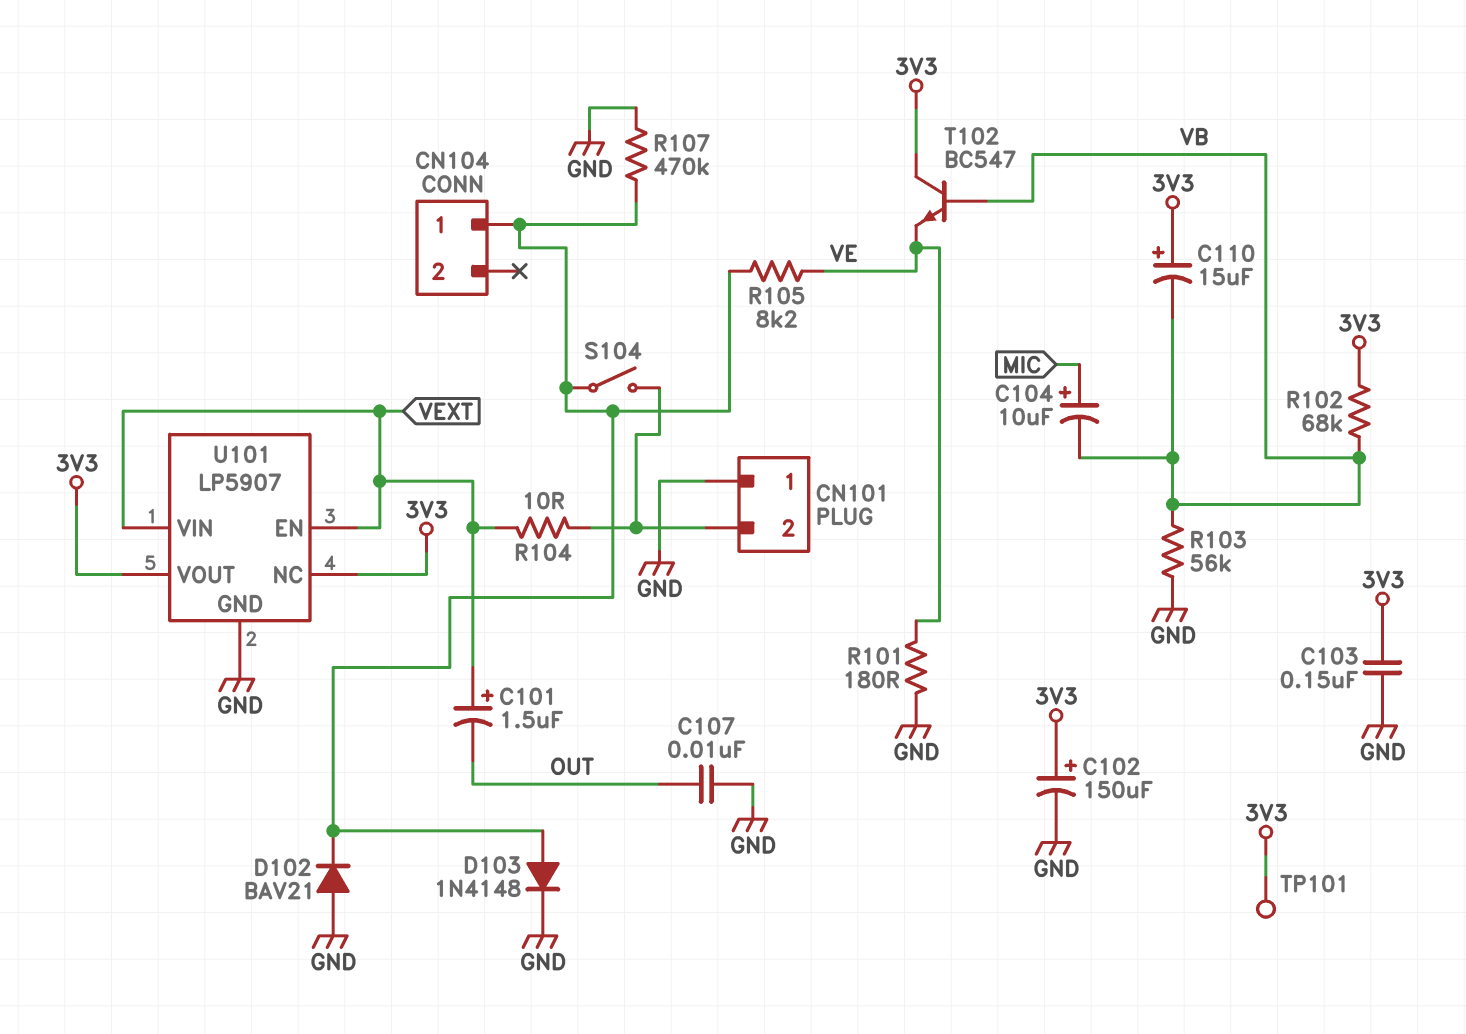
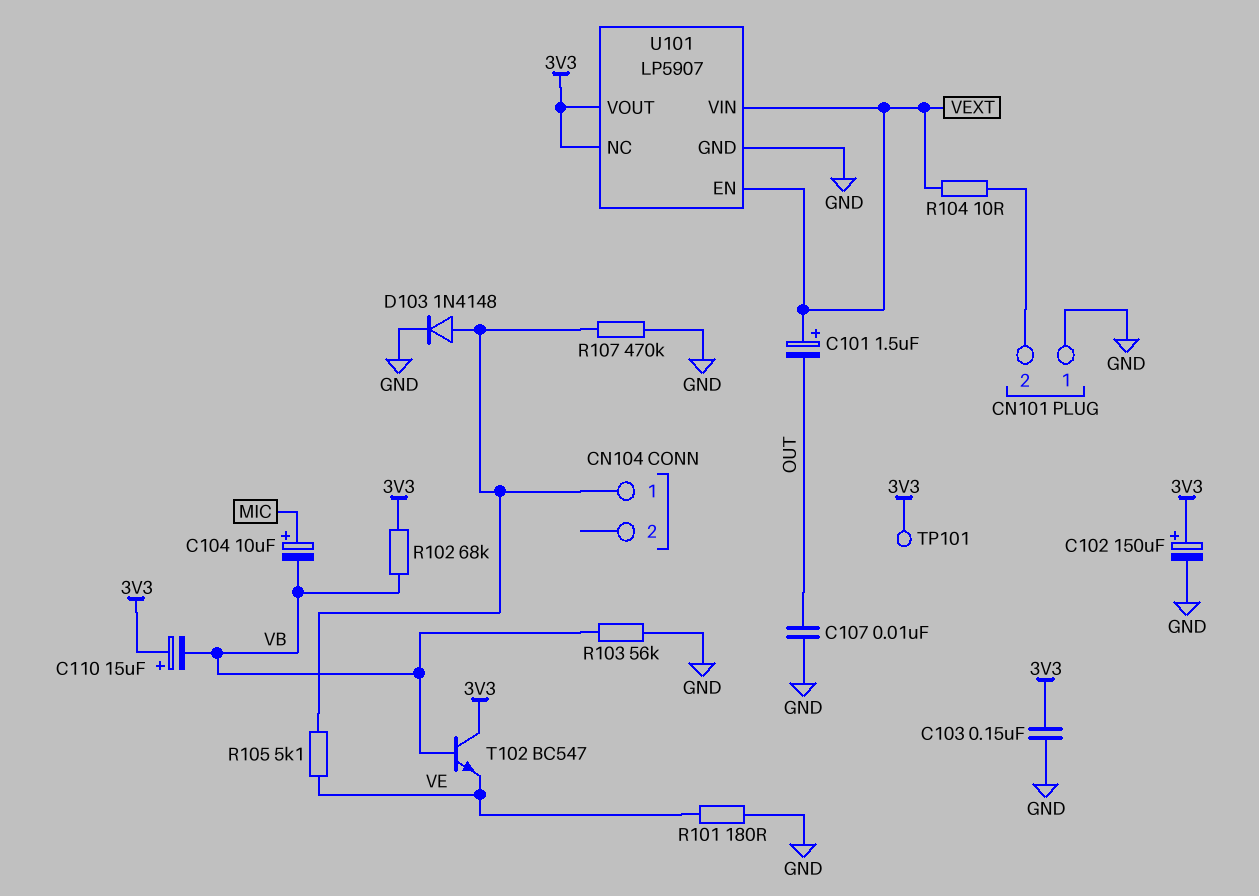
D102: diode BAV21 (A GND, K CN104/1) -> none
R105: 8.2k (CN104/1, VE) -> 5.1k (CN104/1, VE)
S104: switch (CN101/2, CN104/1) -> none

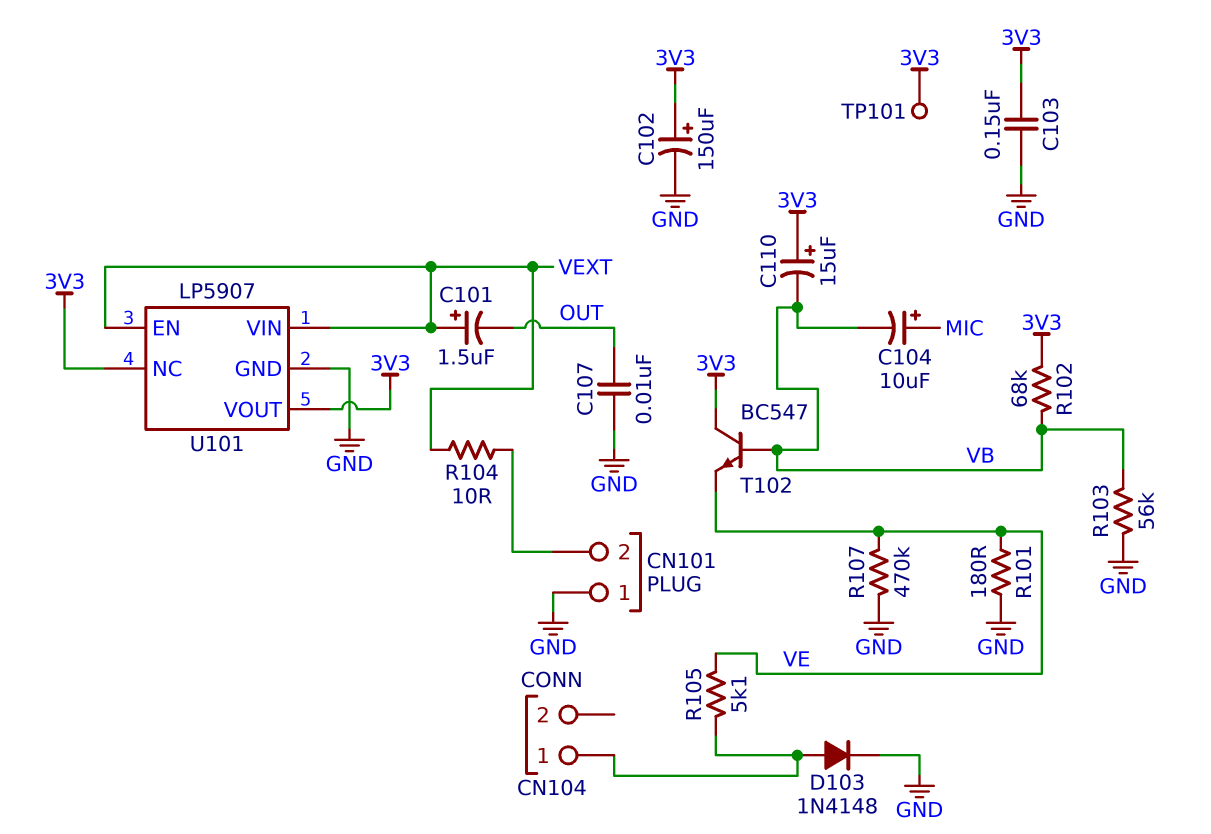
R107: 470k (CN104/1, GND) -> 470k (GND, VE)

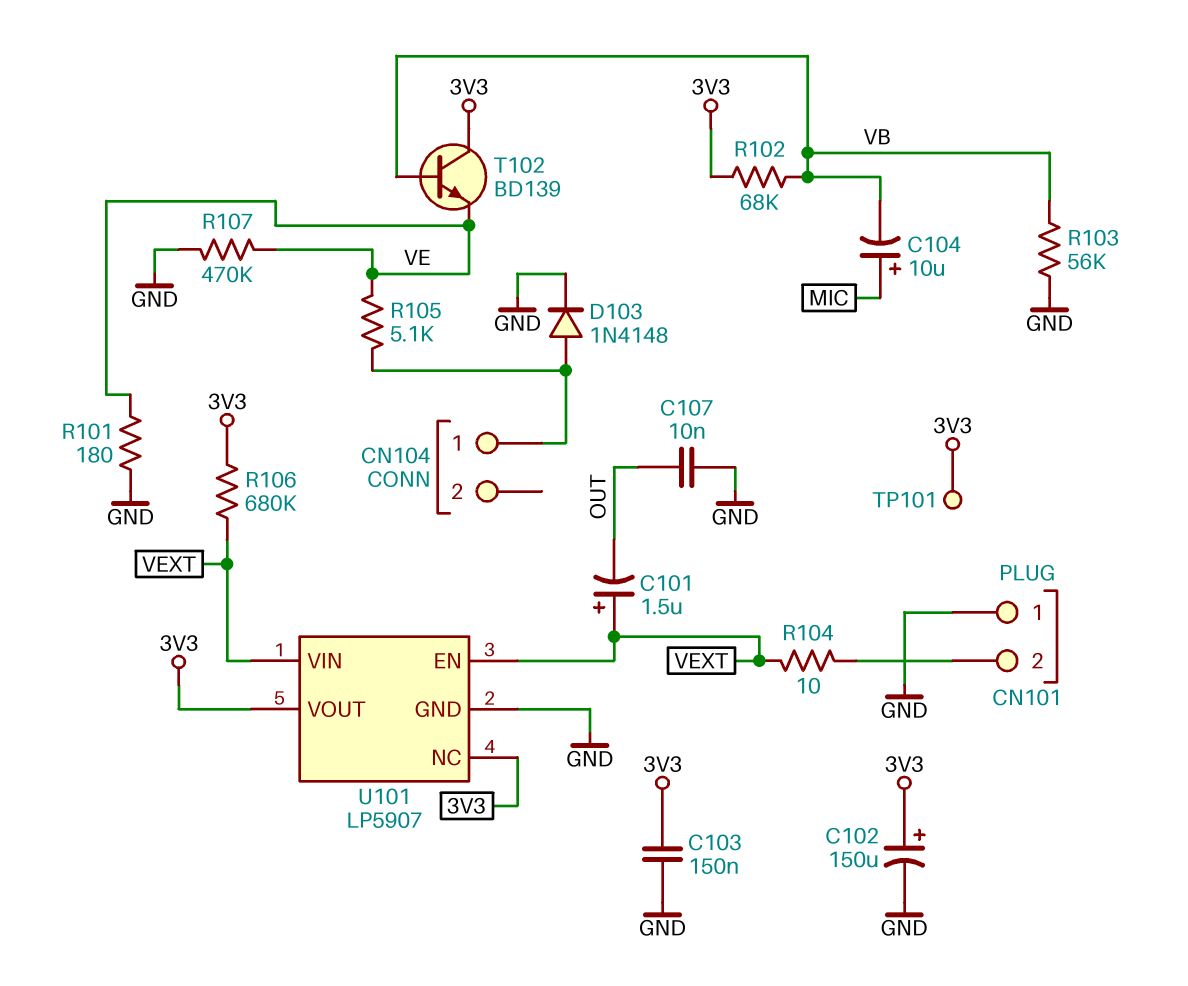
C110: 15uF (plus 3V3, minus VB) -> none
R106: none -> 680k (3V3, VEXT)
T102: NPN BC547 (B VB, C 3V3, E VE) -> NPN BD139 (B VB, C 3V3, E VE)

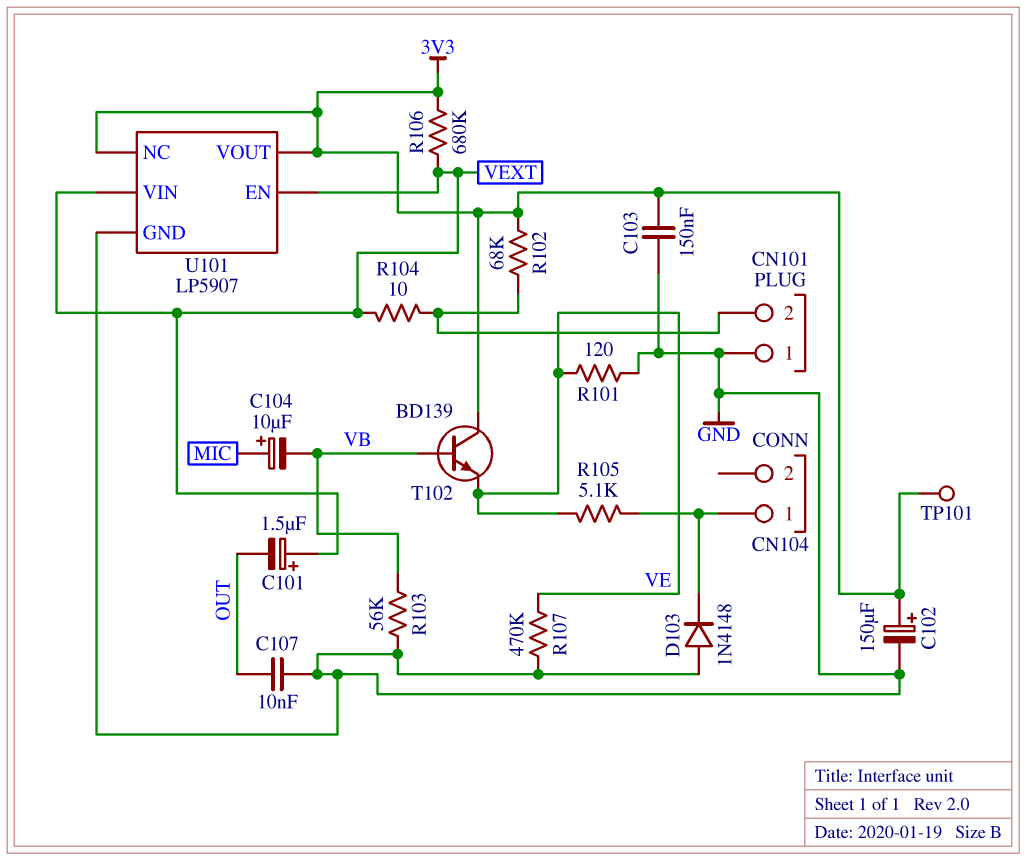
D103: diode 1N4148 (A CN104/1, K GND) -> diode 1N4148 (A GND, K CN104/1)
R101: 180 (GND, VE) -> 120 (GND, VE)
R102: 68k (3V3, VB) -> 68k (3V3, CN101/2)

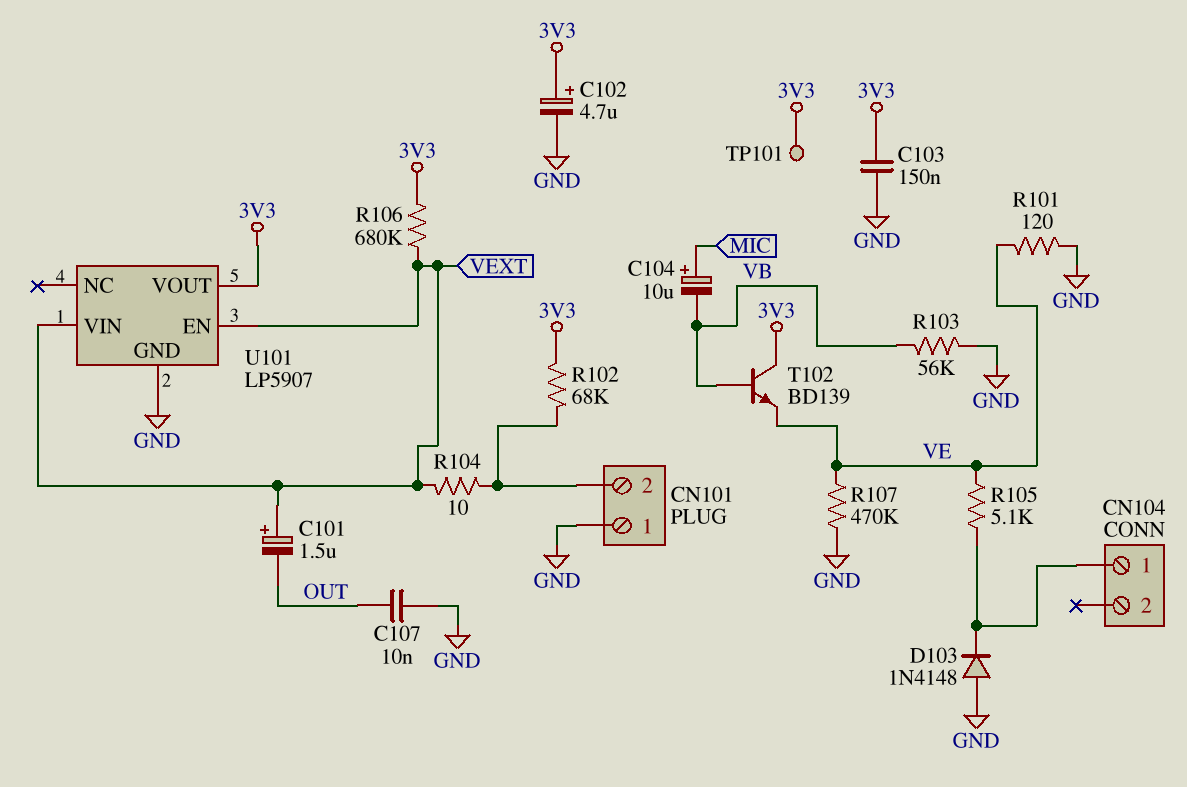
C102: 150uF (plus 3V3, minus GND) -> 4.7uF (plus 3V3, minus GND)
U101 pin NC: 3V3 -> none

